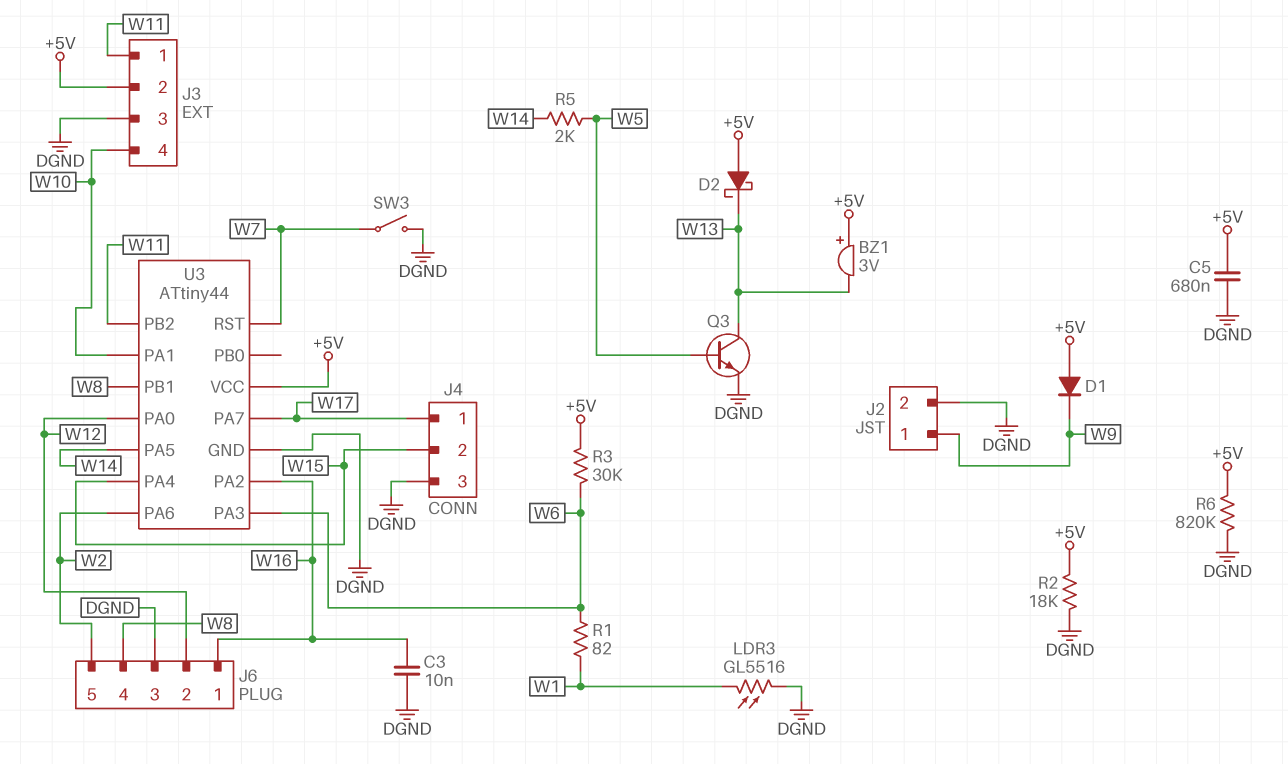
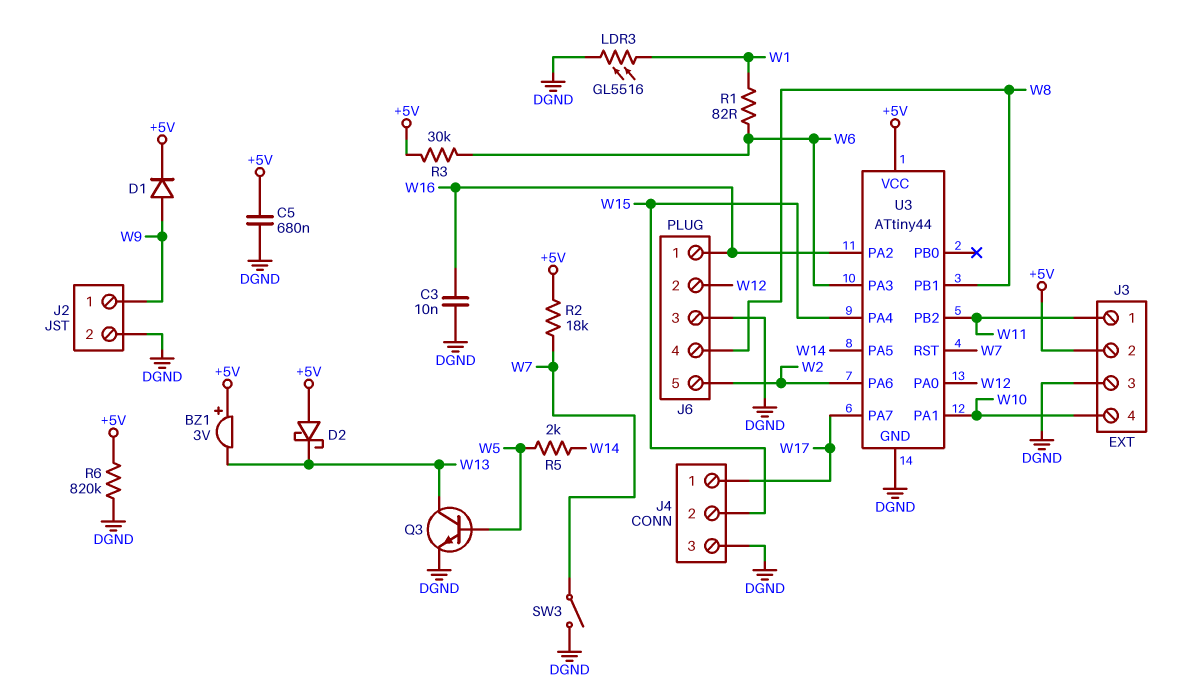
D1: diode (A +5V, K W9) -> diode (A W9, K +5V)
R2: 18k (+5V, DGND) -> 18k (+5V, W7)

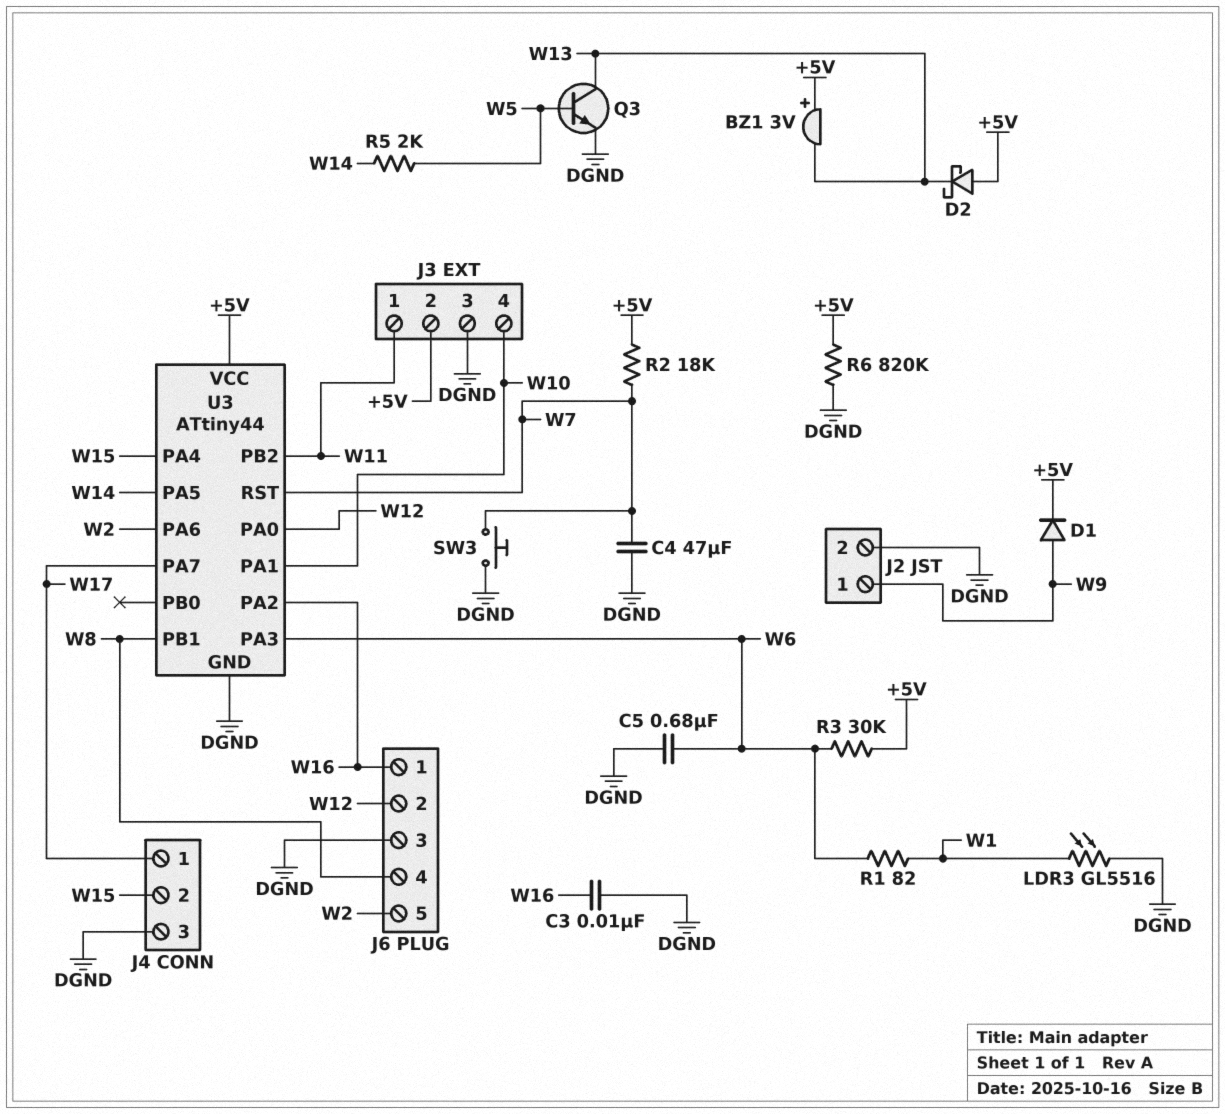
C4: none -> 47uF (DGND, W7)
C5: 680nF (+5V, DGND) -> 680nF (DGND, W6)
SW3: switch (DGND, W7) -> button (DGND, W7)

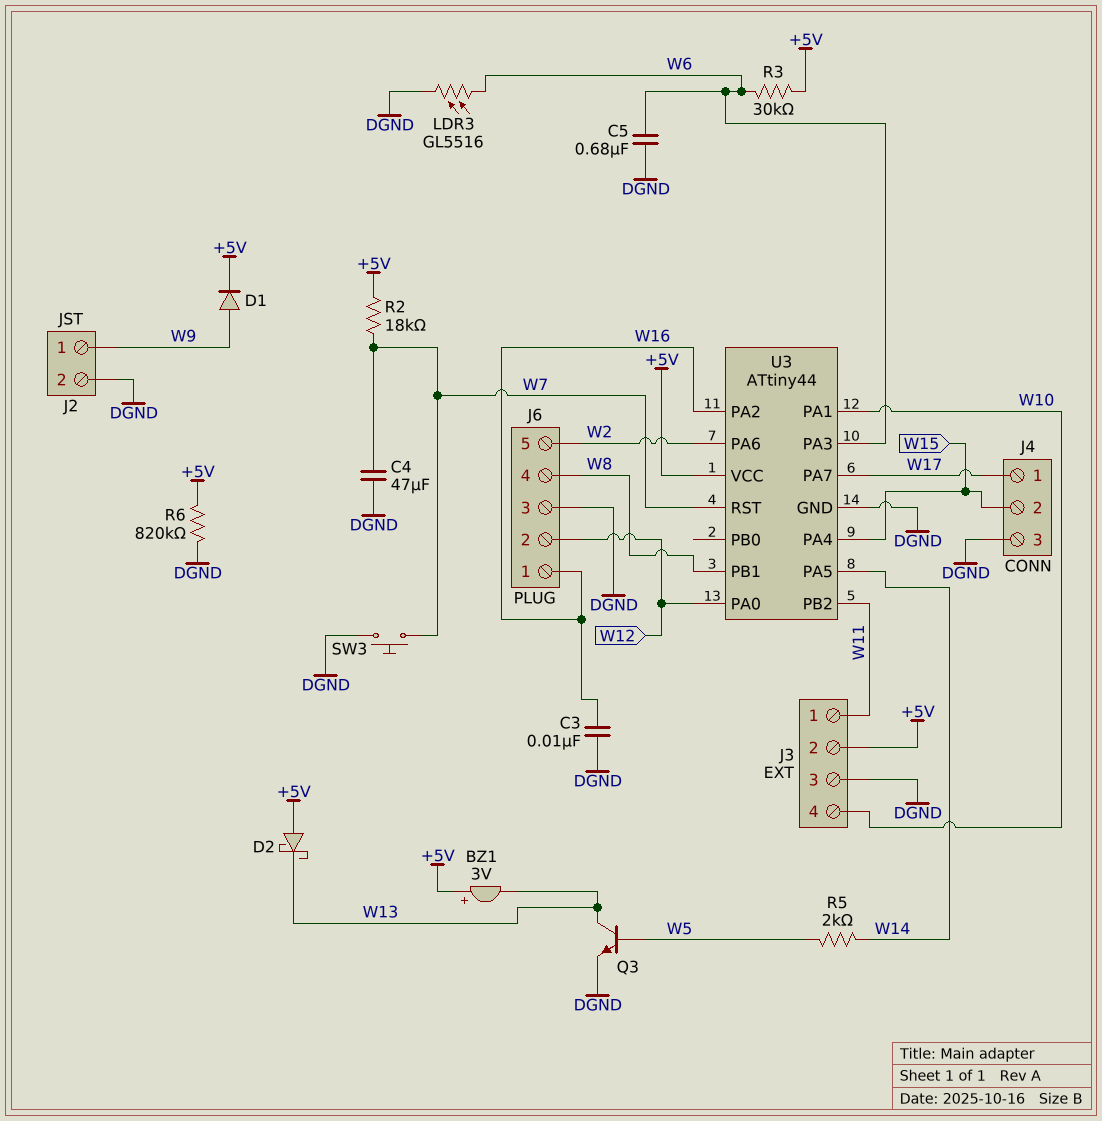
LDR3: GL5516 (DGND, W1) -> GL5516 (DGND, W6)
R1: 82 (W1, W6) -> none

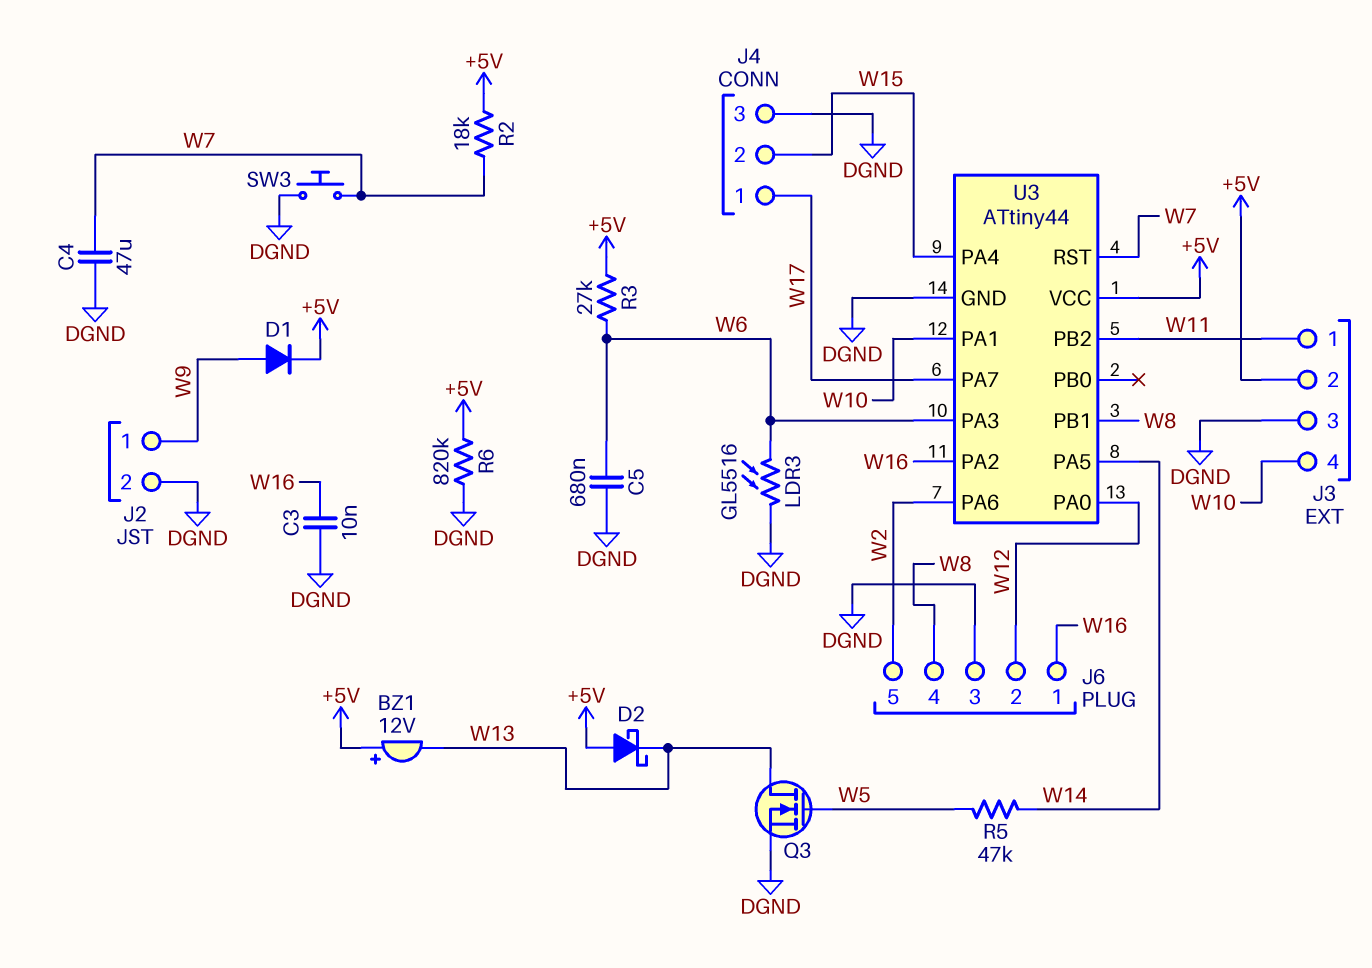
BZ1: buzzer 3V (plus +5V, minus W13) -> buzzer 12V (plus +5V, minus W13)
Q3: NPN (B W5, C W13, E DGND) -> NMOS (G W5, D W13, S DGND)
R3: 30k (+5V, W6) -> 27k (+5V, W6)
R5: 2k (W5, W14) -> 47k (W5, W14)

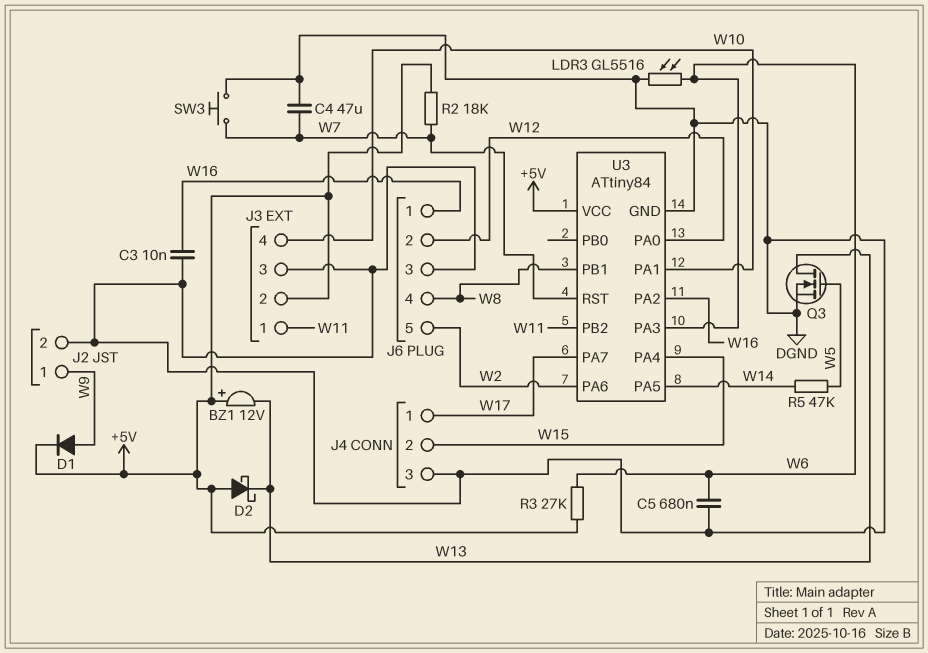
R6: 820k (+5V, DGND) -> none
U3: ATtiny44 -> ATtiny84

